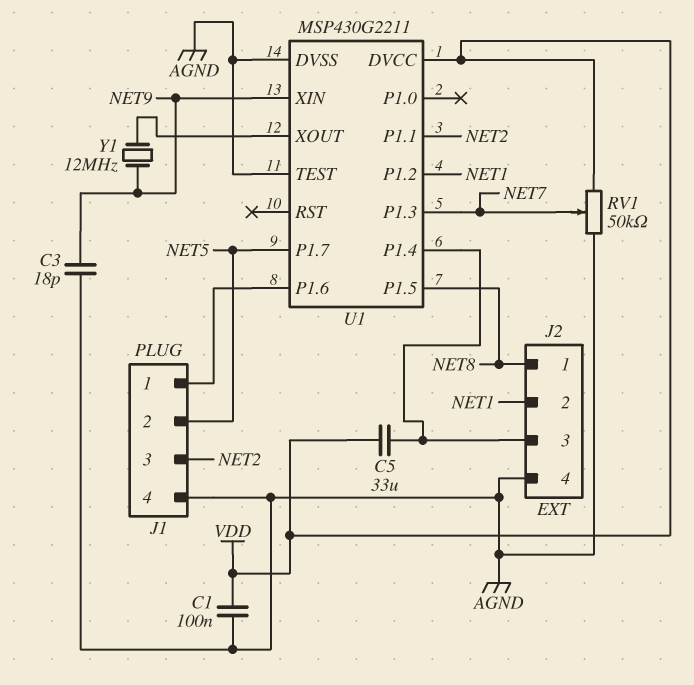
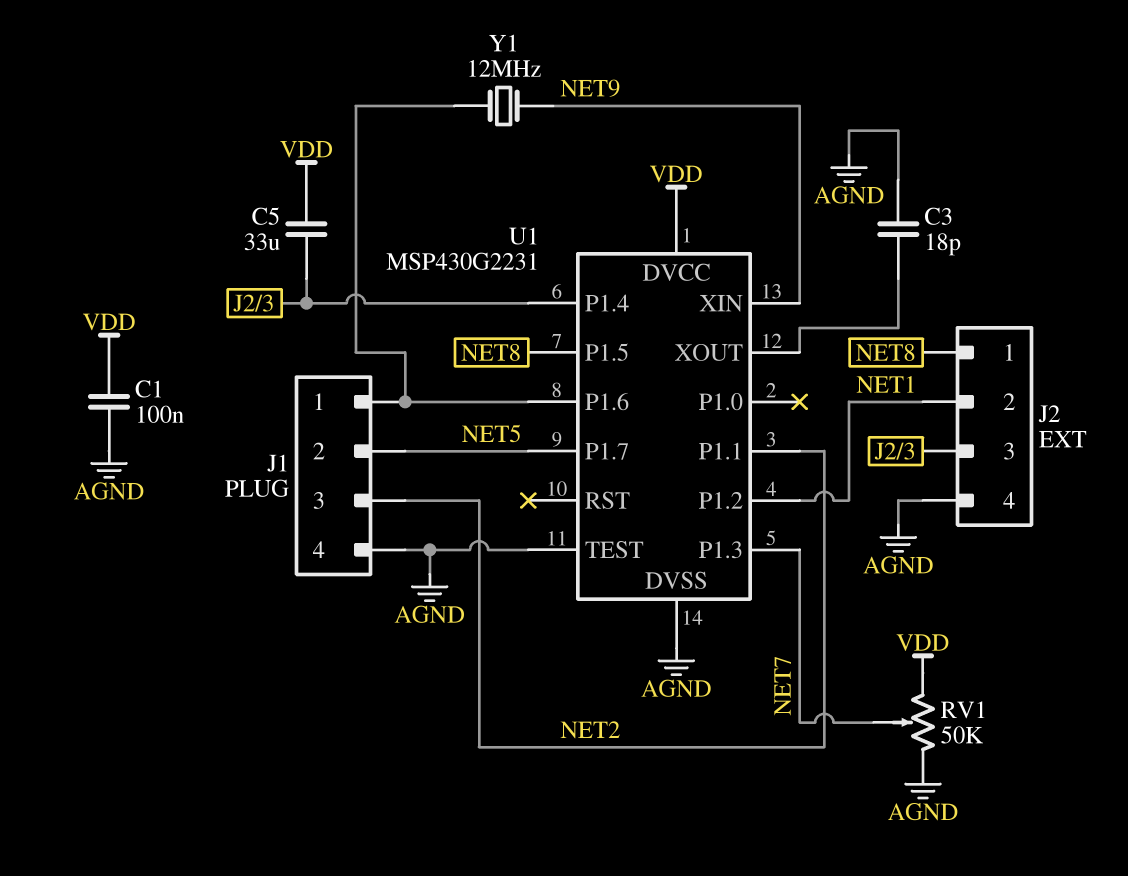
C3: 18pF (AGND, NET9) -> 18pF (AGND, U1/XOUT)
U1: MSP430G2211 -> MSP430G2231
Y1: 12MHz (NET9, U1/XOUT) -> 12MHz (J1/1, NET9)

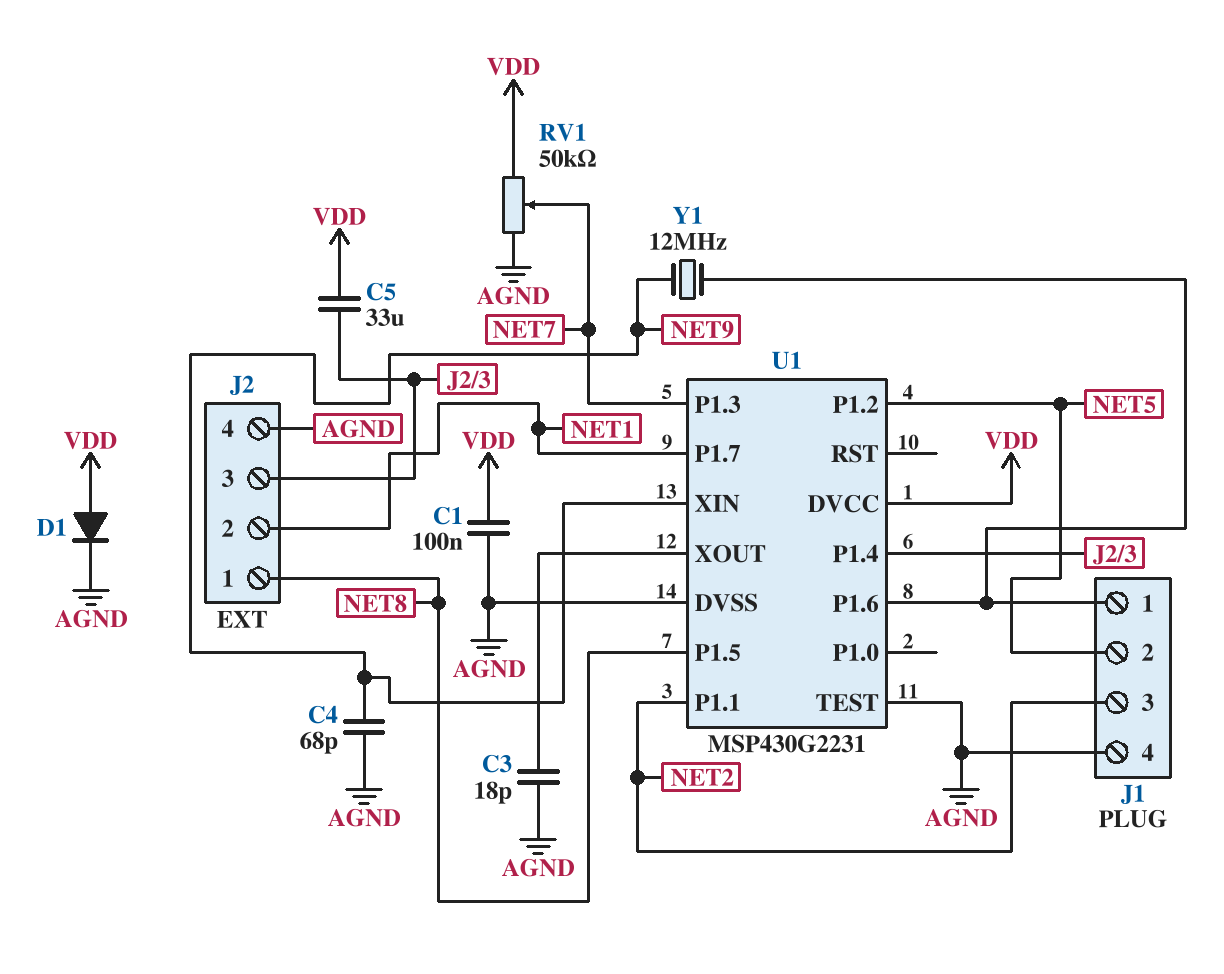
C4: none -> 68pF (AGND, NET9)
D1: none -> diode (A VDD, K AGND)
U1 pin P1.2: NET1 -> NET5
U1 pin P1.7: NET5 -> NET1

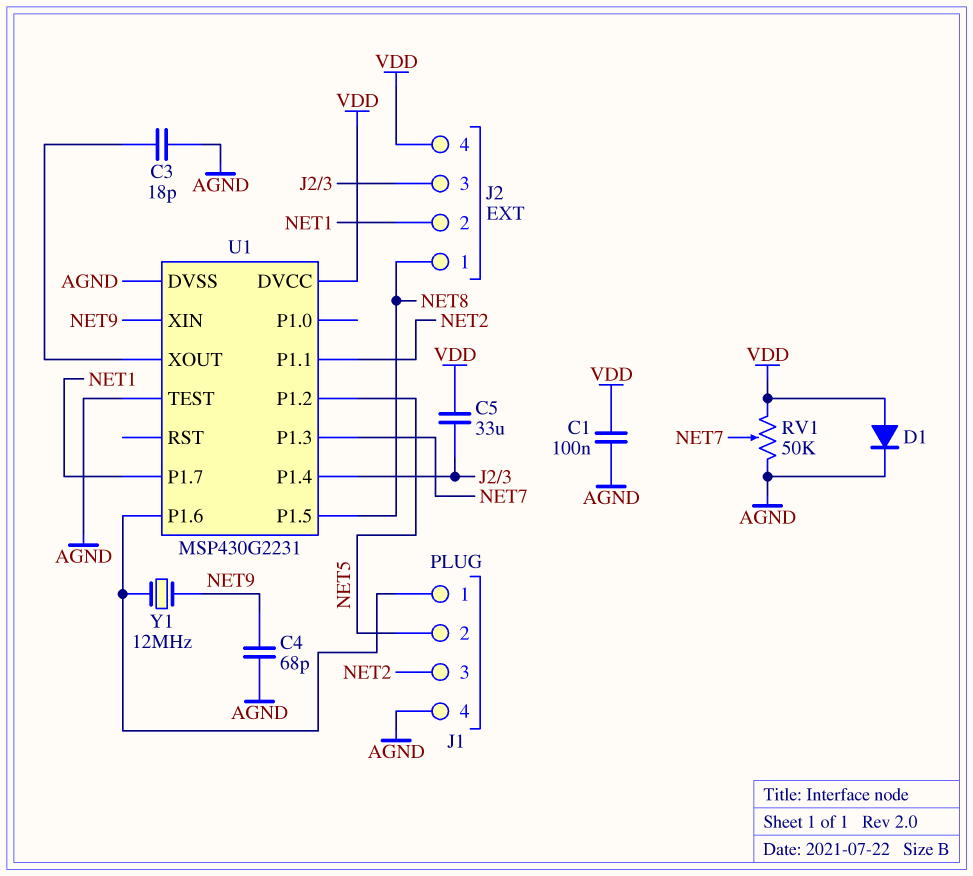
J2 pin 4: AGND -> VDD

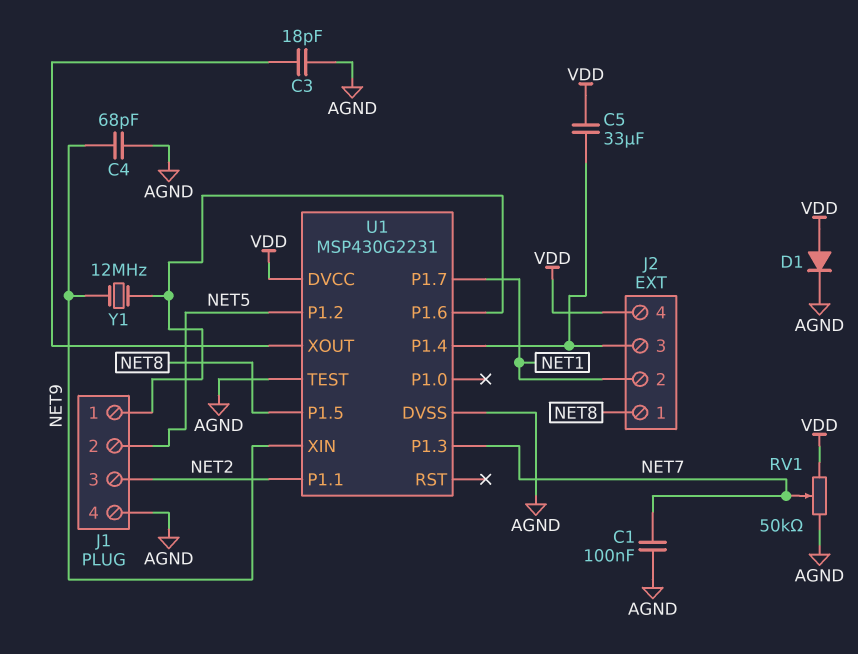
C1: 100nF (AGND, VDD) -> 100nF (AGND, NET7)

